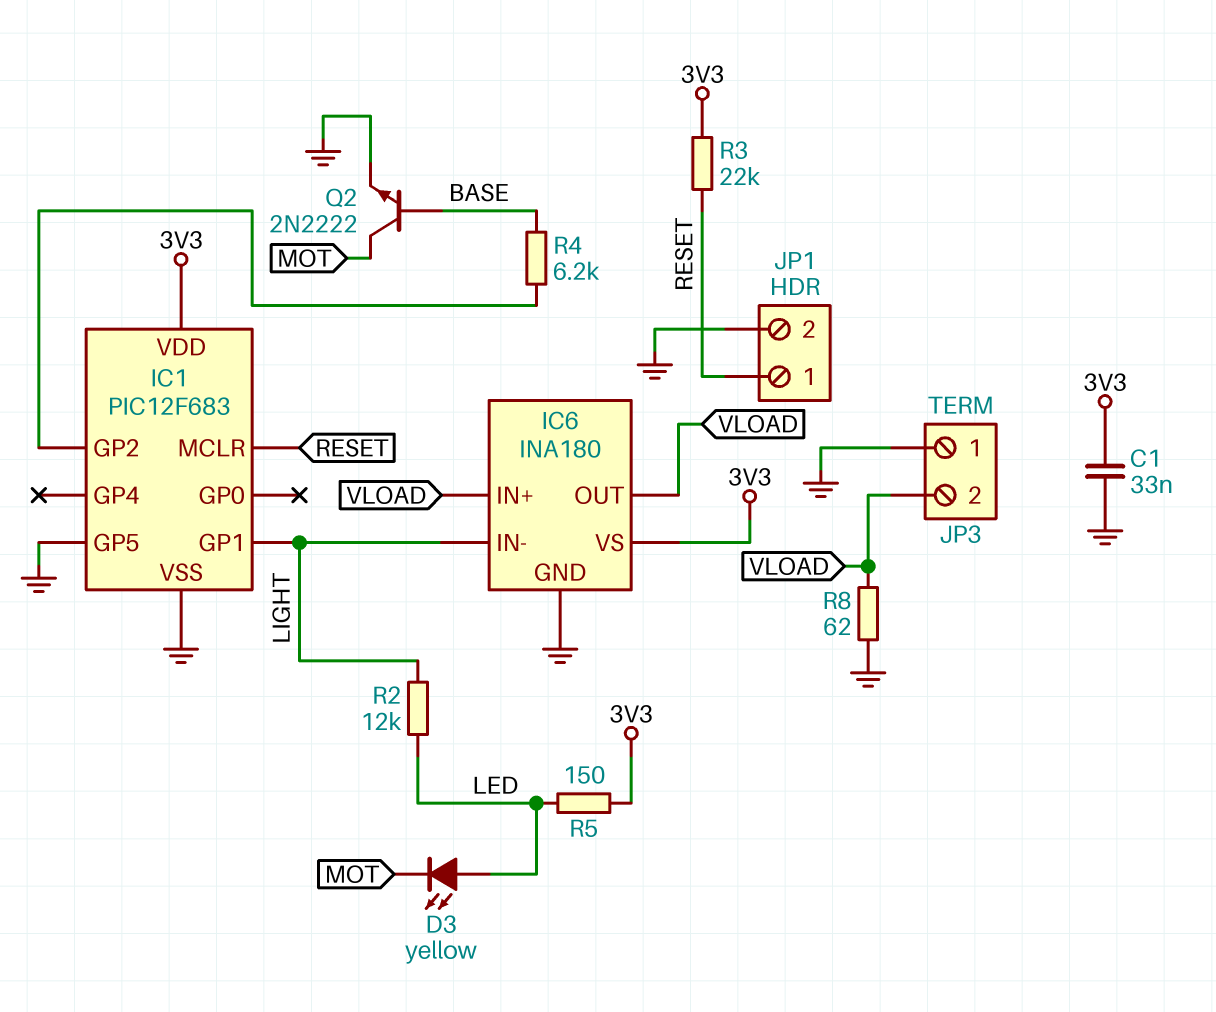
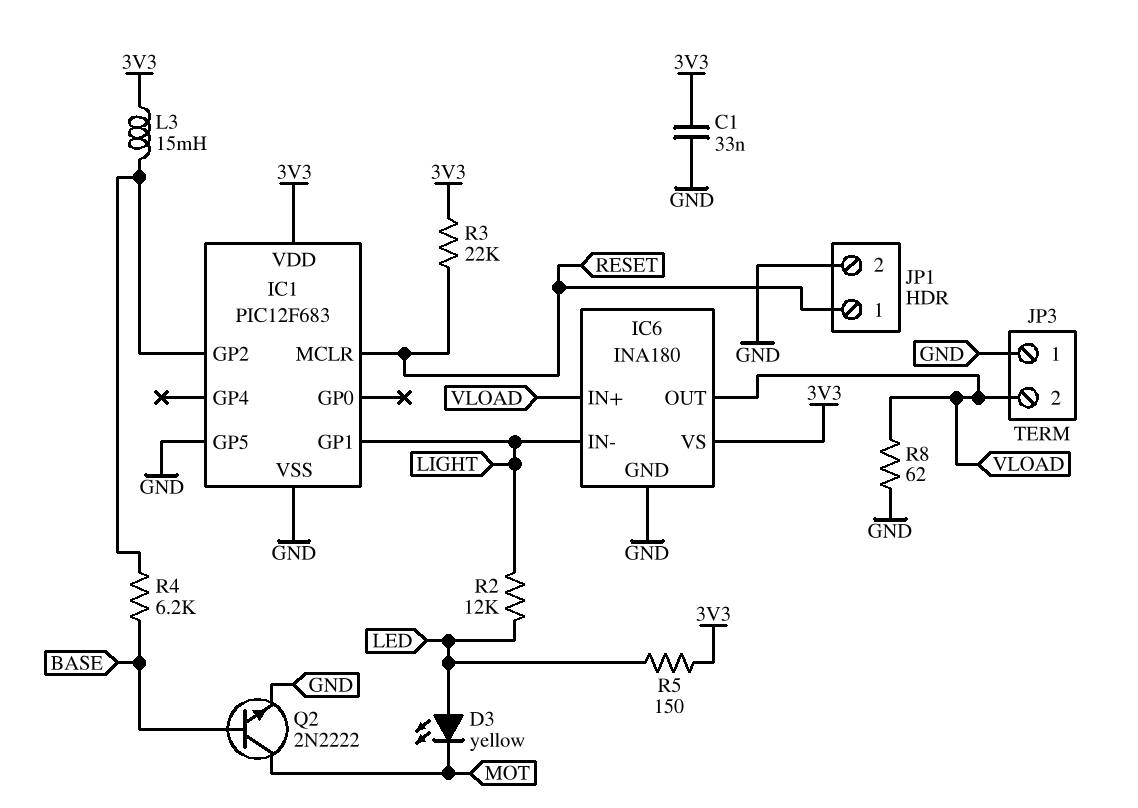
L3: none -> 15mH (3V3, IC1/GP2)

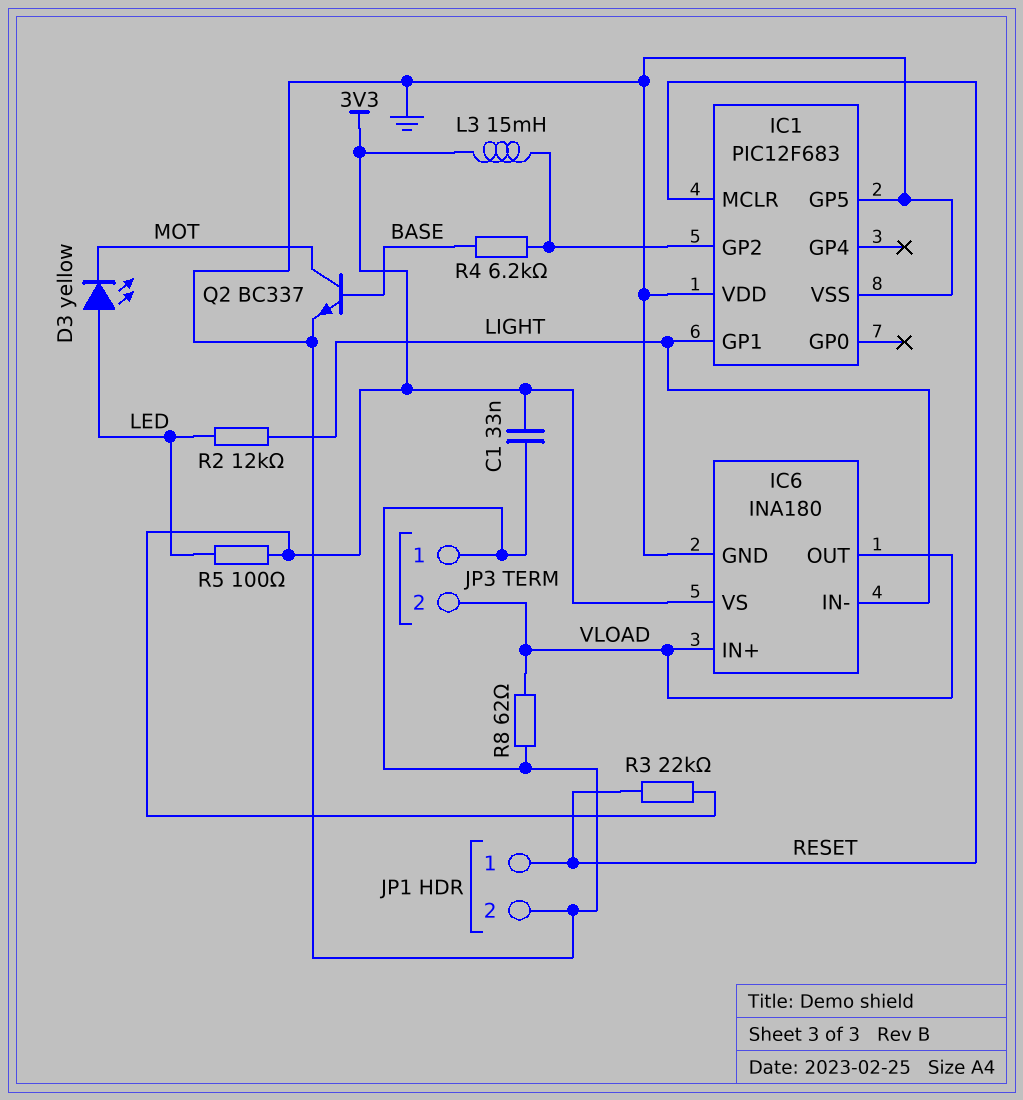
IC1 pin VDD: 3V3 -> GND
Q2: NPN 2N2222 (B BASE, C MOT, E GND) -> NPN BC337 (B BASE, C MOT, E GND)
R5: 150 (3V3, LED) -> 100 (3V3, LED)

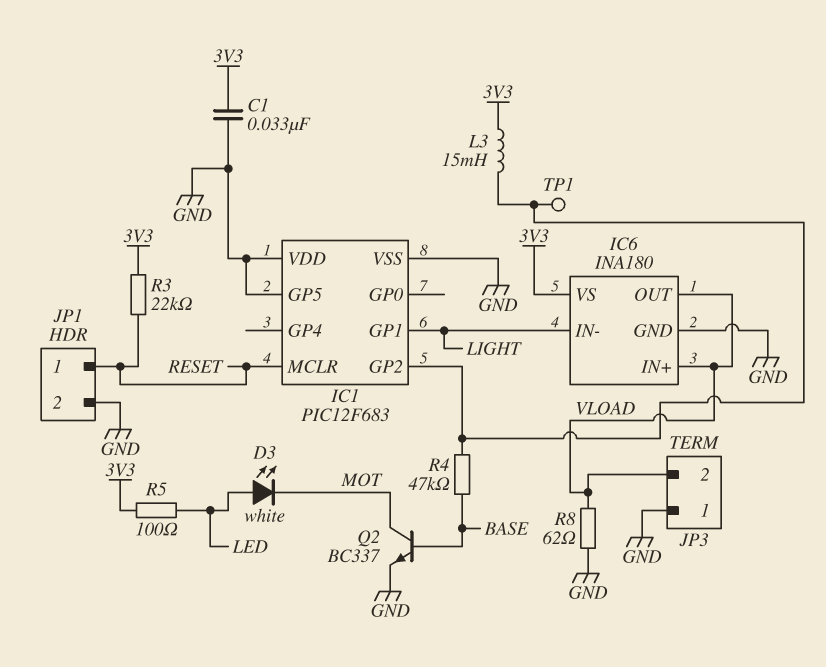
D3: LED yellow (A LED, K MOT) -> LED white (A LED, K MOT)
R2: 12k (LED, LIGHT) -> none
R4: 6.2k (BASE, IC1/GP2) -> 47k (BASE, IC1/GP2)
TP1: none -> test point (IC1/GP2)

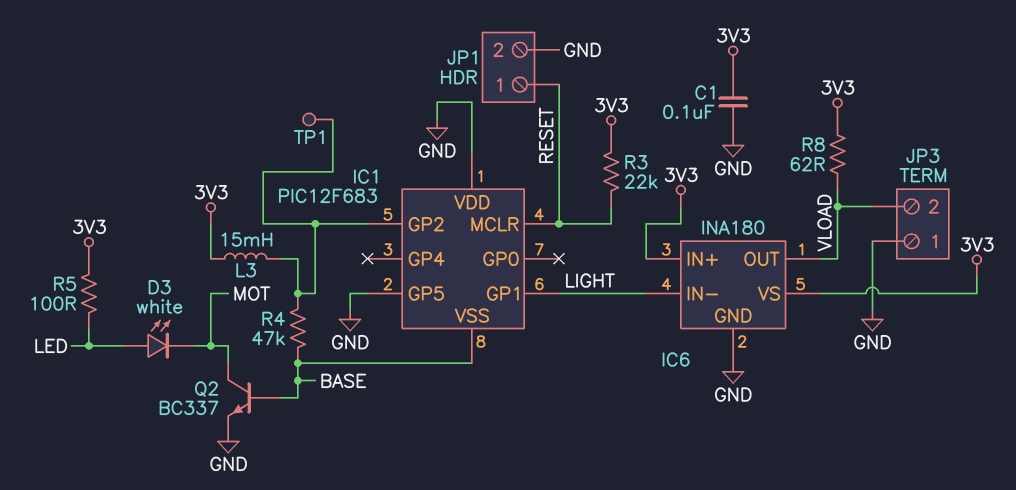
C1: 33nF (3V3, GND) -> 100nF (3V3, GND)
IC1 pin VSS: GND -> BASE
IC6 pin IN+: VLOAD -> 3V3
R8: 62 (GND, VLOAD) -> 62 (3V3, VLOAD)

